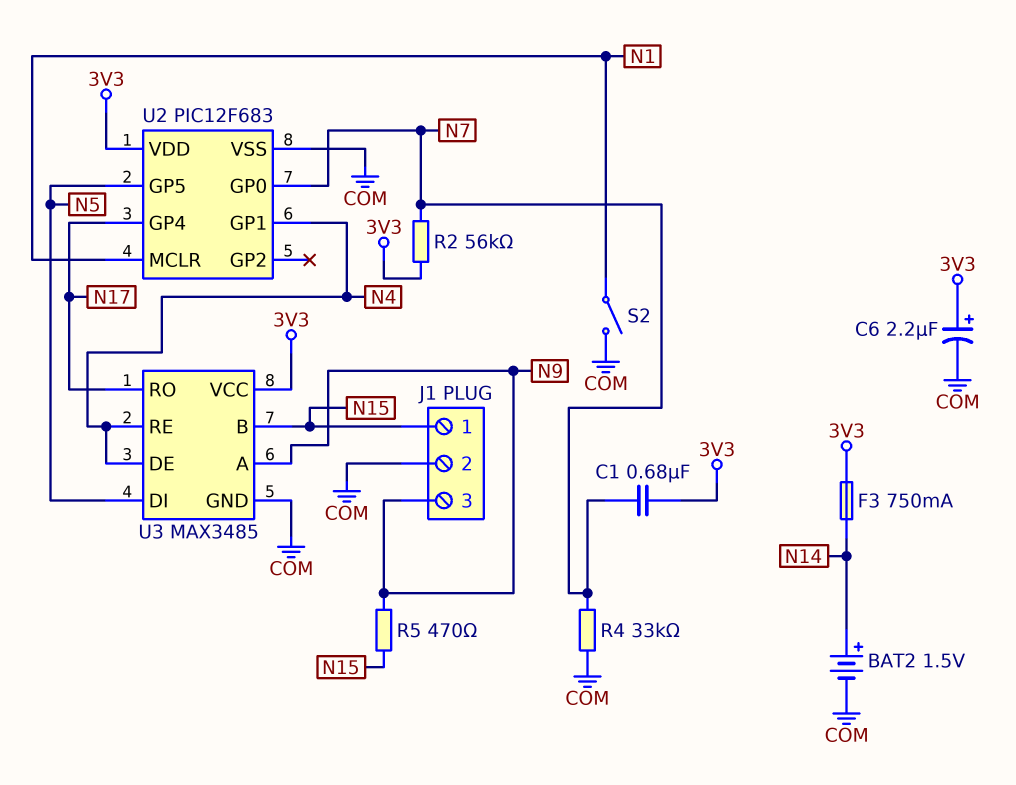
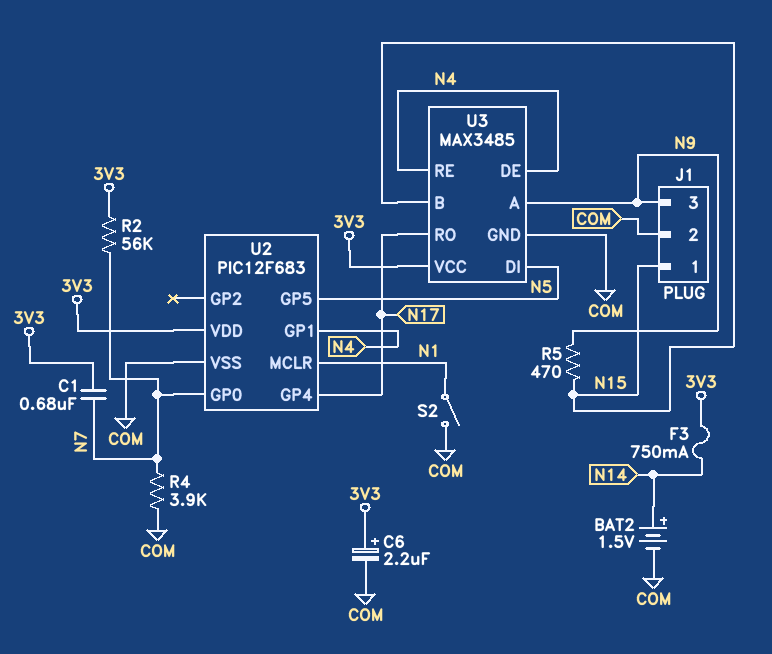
R4: 33k (COM, N7) -> 3.9k (COM, N7)

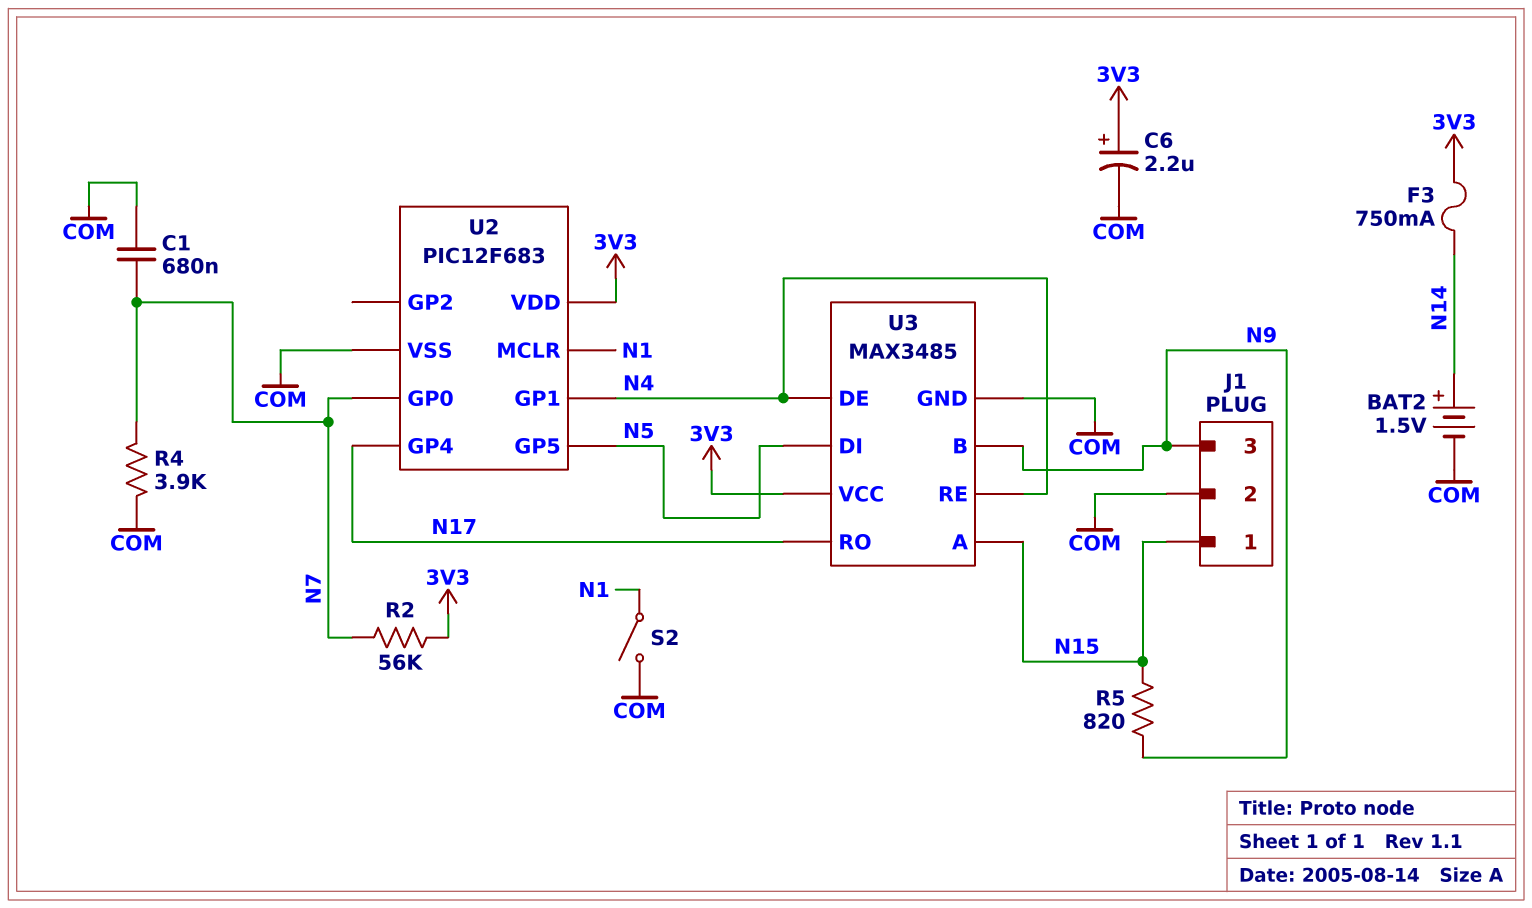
C1: 680nF (3V3, N7) -> 680nF (COM, N7)
R5: 470 (N9, N15) -> 820 (N9, N15)
U3 pin A: N9 -> N15
U3 pin B: N15 -> N9

